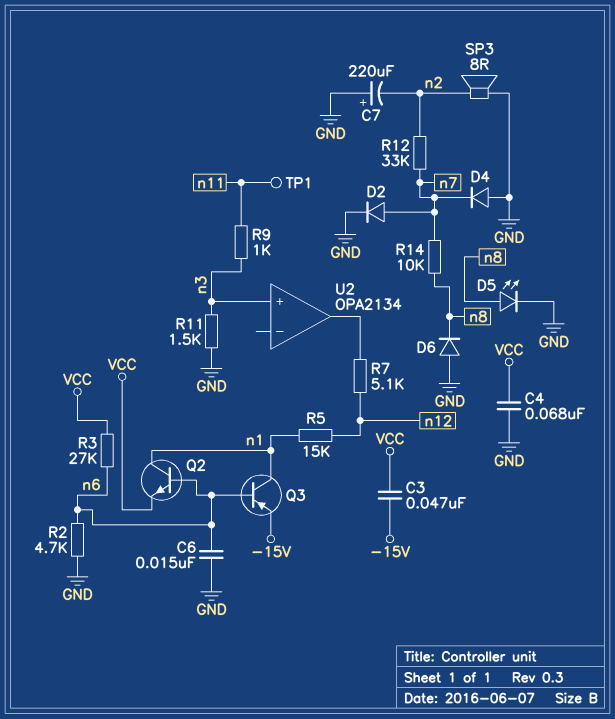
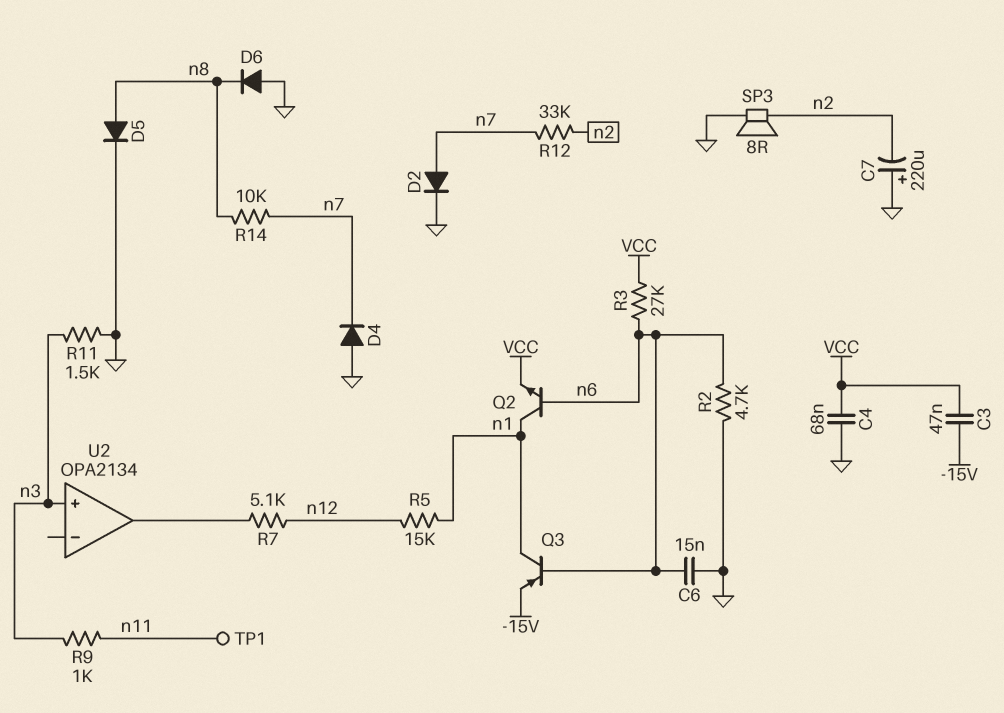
D5: LED (A n8, K GND) -> diode (A n8, K GND)

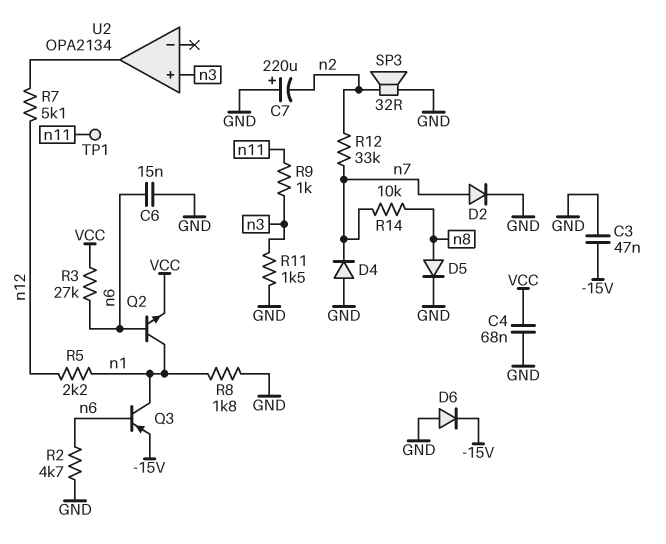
C3: 47nF (-15V, VCC) -> 47nF (-15V, GND)
D6: diode (A GND, K n8) -> diode (A GND, K -15V)
R5: 15k (n1, n12) -> 2.2k (n1, n12)
R8: none -> 1.8k (GND, n1)
SP3: speaker 8R (GND, n2) -> speaker 32R (GND, n2)

